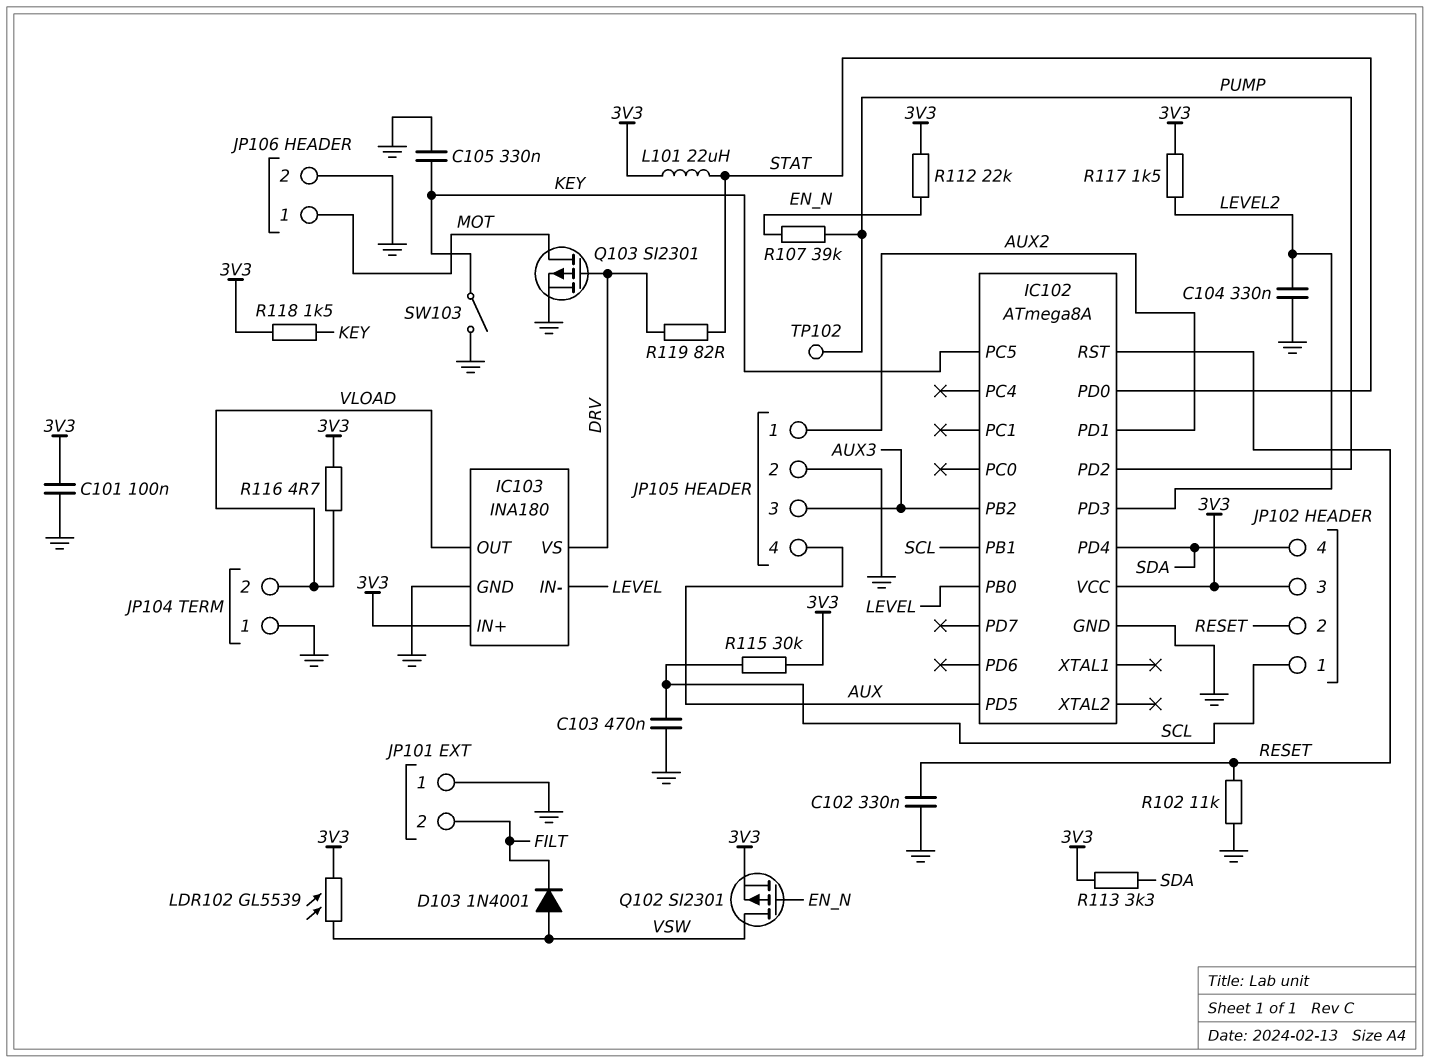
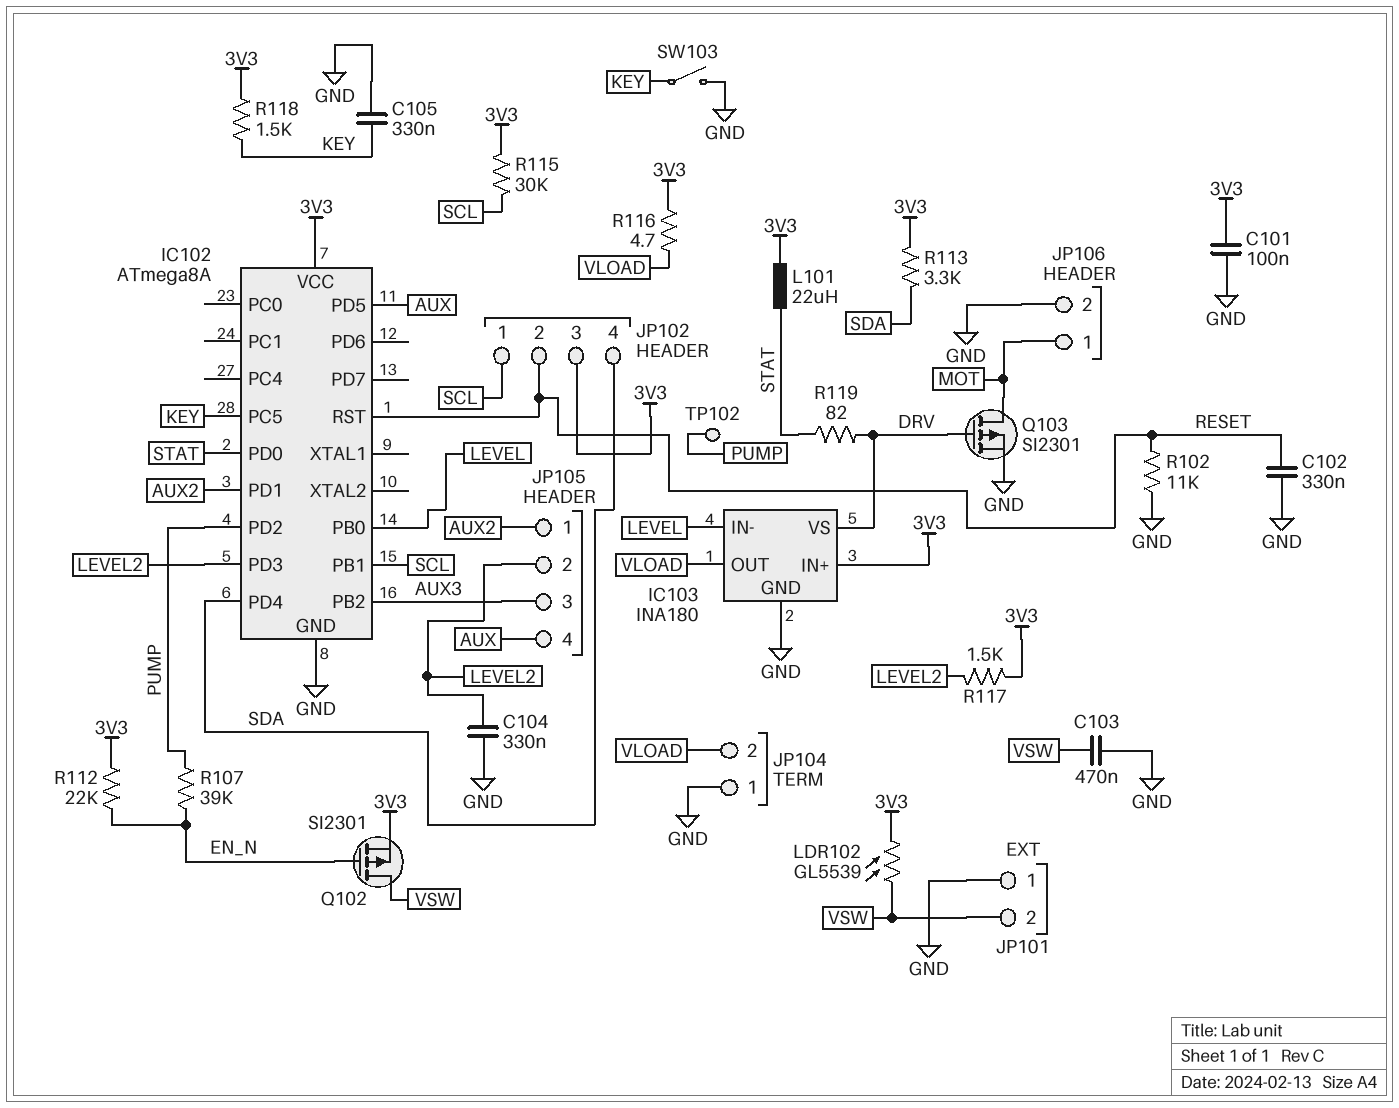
C103: 470nF (GND, SCL) -> 470nF (GND, VSW)
D103: diode 1N4001 (A VSW, K FILT) -> none
JP101 pin 2: FILT -> VSW
JP105 pin 2: GND -> LEVEL2

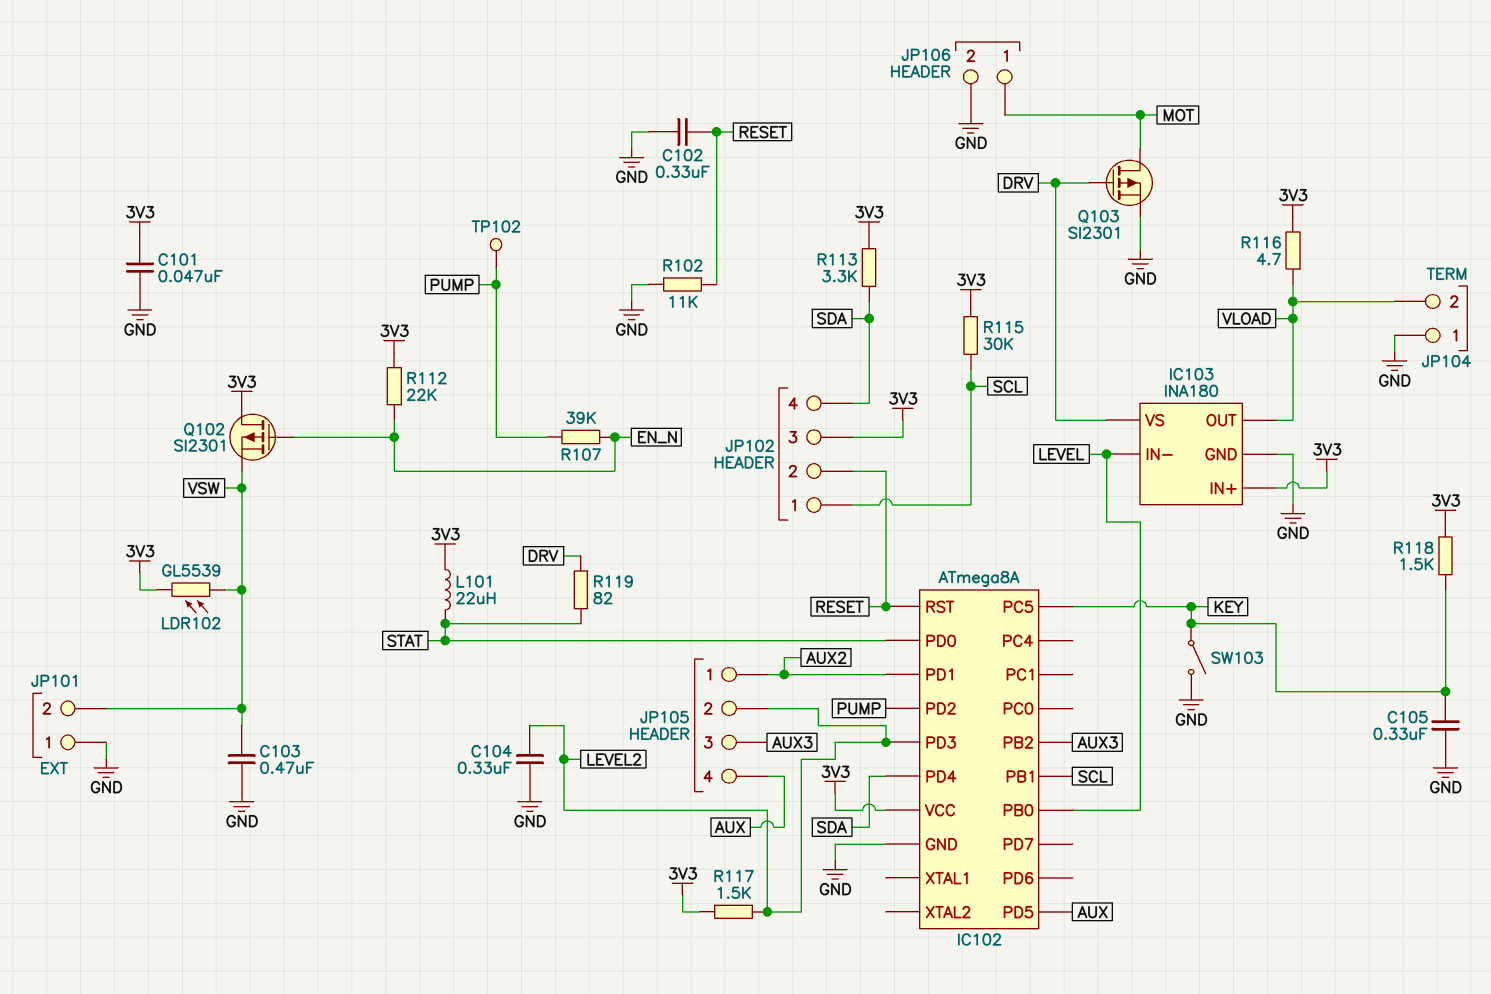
C101: 100nF (3V3, GND) -> 47nF (3V3, GND)
Q102: PMOS SI2301 (G EN_N, D VSW, S 3V3) -> PMOS SI2301 (G EN_N, D 3V3, S VSW)

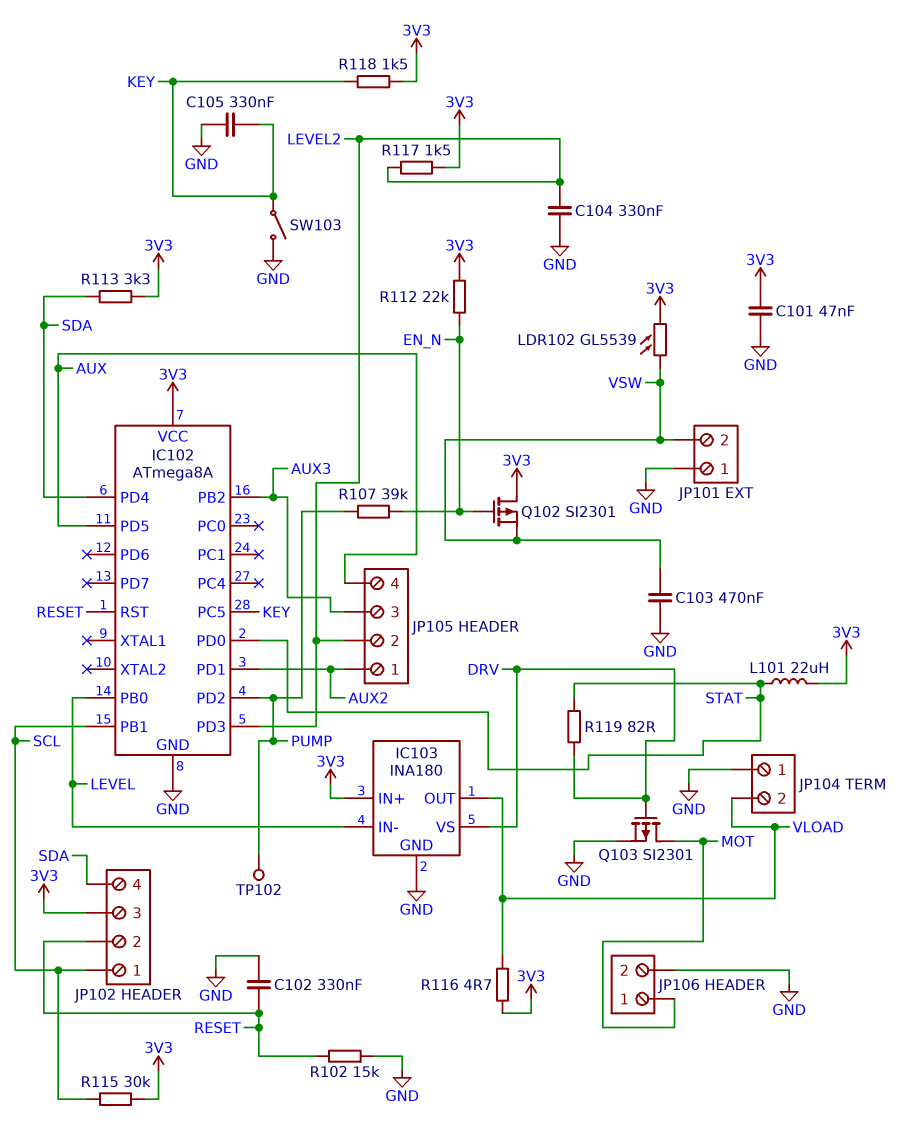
R102: 11k (GND, RESET) -> 15k (GND, RESET)

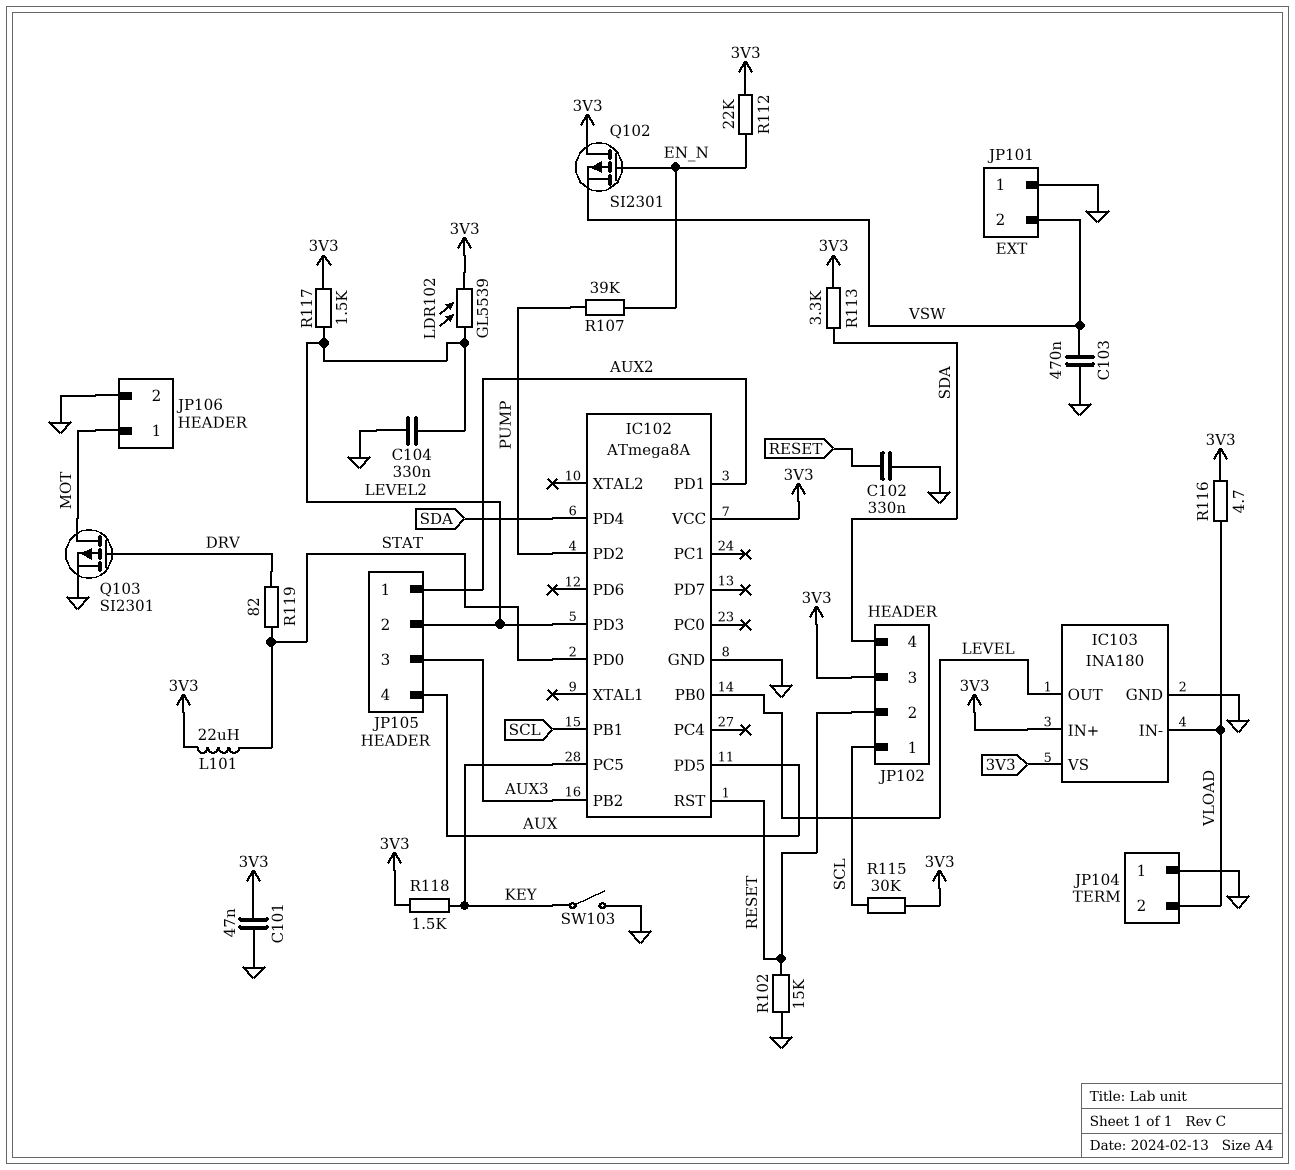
C105: 330nF (GND, KEY) -> none
IC103 pin IN-: LEVEL -> VLOAD
IC103 pin OUT: VLOAD -> LEVEL
IC103 pin VS: DRV -> 3V3
LDR102: GL5539 (3V3, VSW) -> GL5539 (3V3, LEVEL2)
TP102: test point (PUMP) -> none

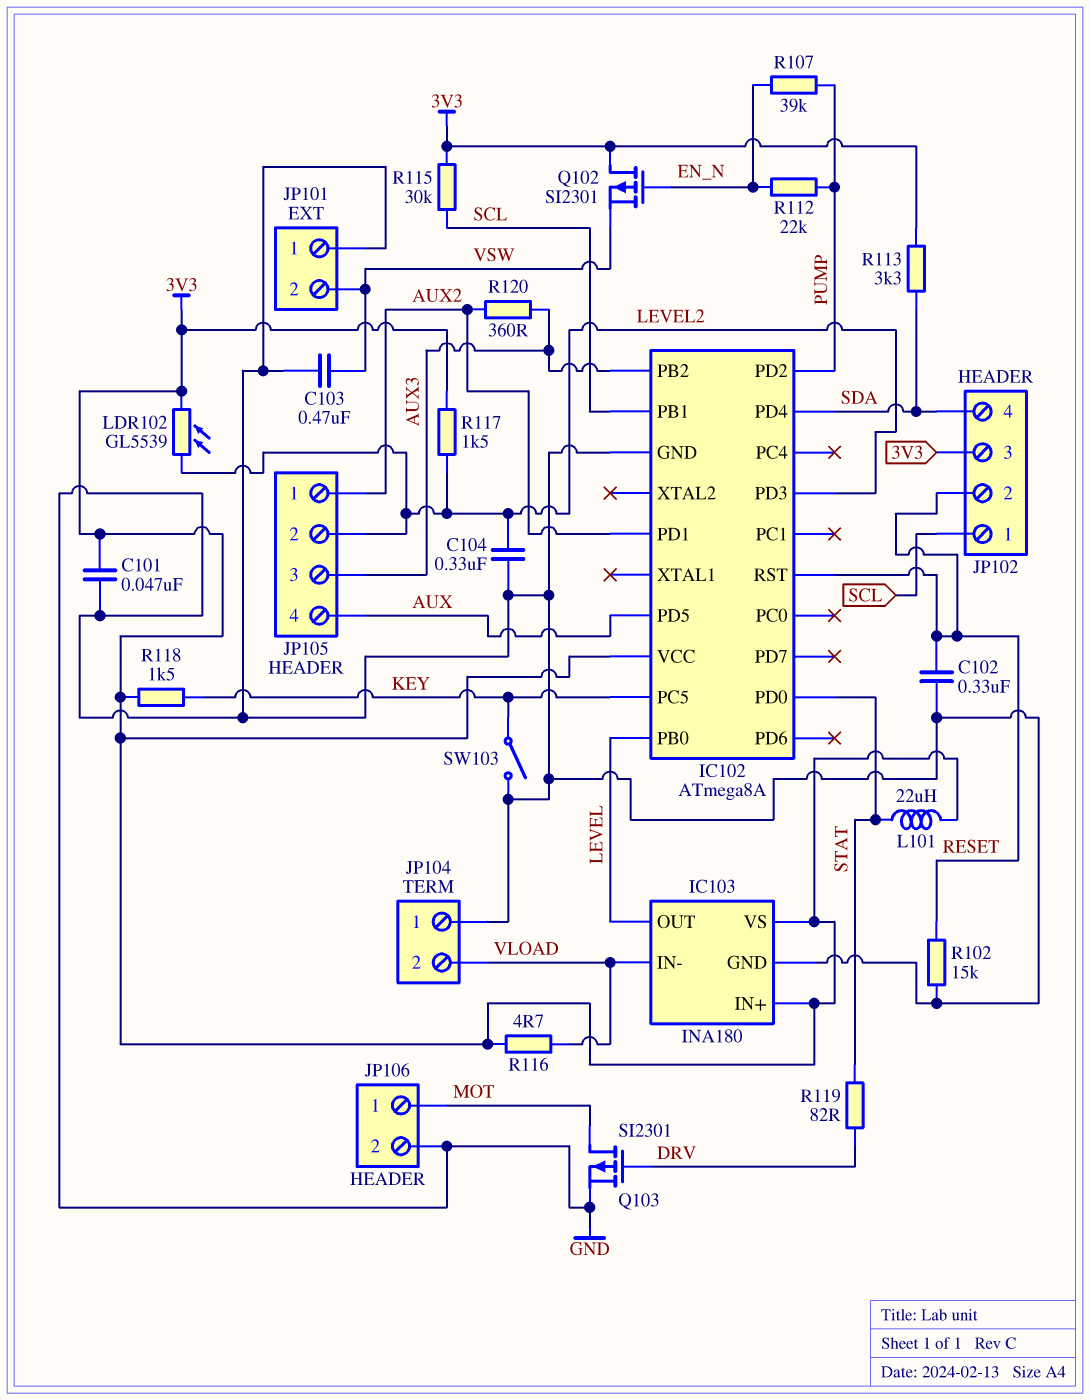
R112: 22k (3V3, EN_N) -> 22k (EN_N, PUMP)
R120: none -> 360 (AUX2, AUX3)

